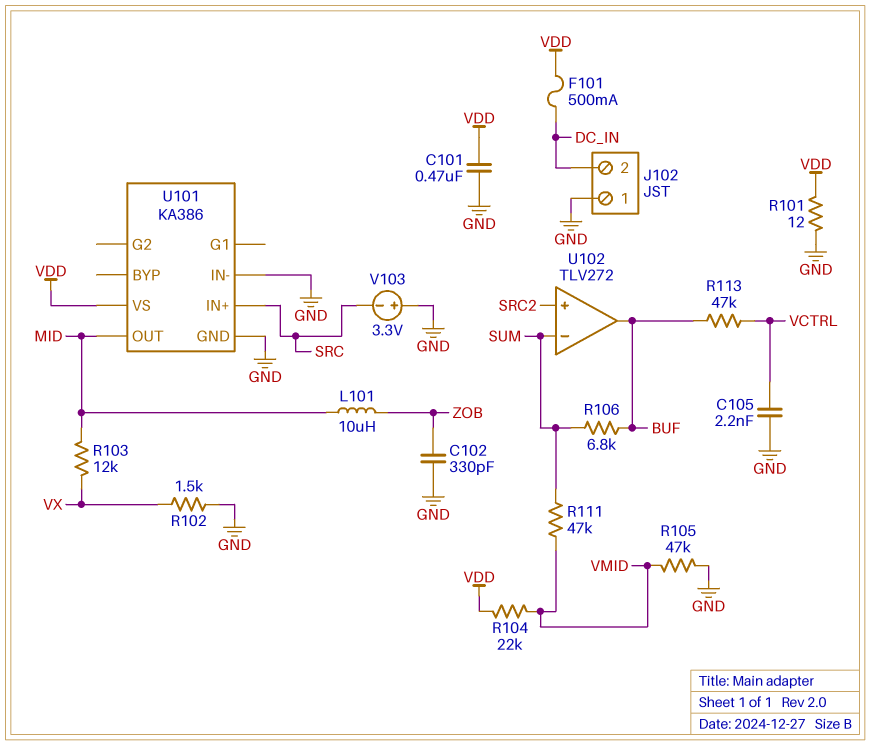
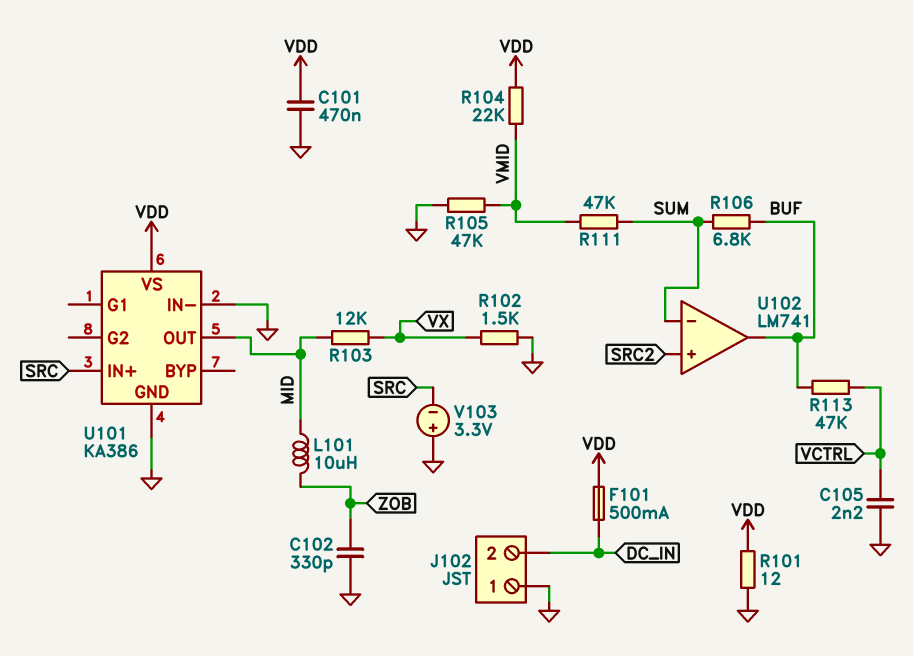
U102: TLV272 -> LM741

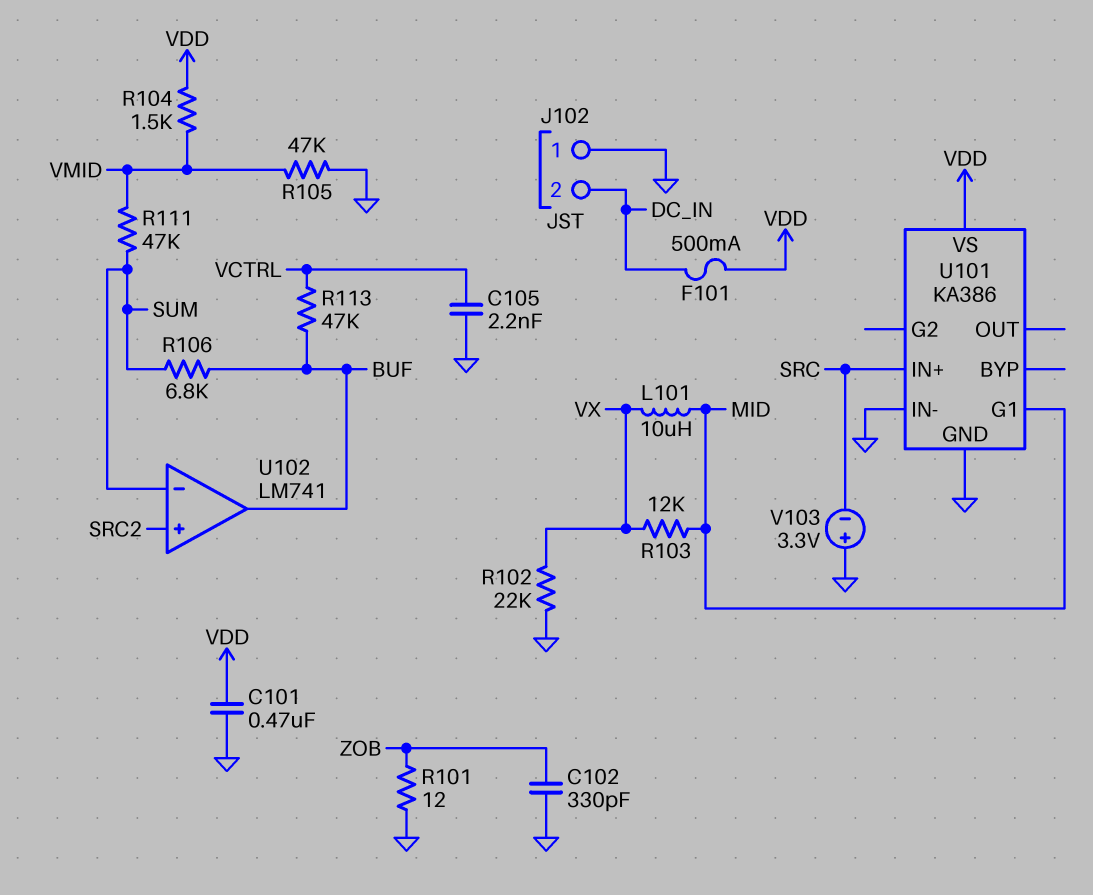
L101: 10uH (MID, ZOB) -> 10uH (MID, VX)
R101: 12 (GND, VDD) -> 12 (GND, ZOB)
R102: 1.5k (GND, VX) -> 22k (GND, VX)
R104: 22k (VDD, VMID) -> 1.5k (VDD, VMID)
U101 pin G1: none -> MID
U101 pin OUT: MID -> none

